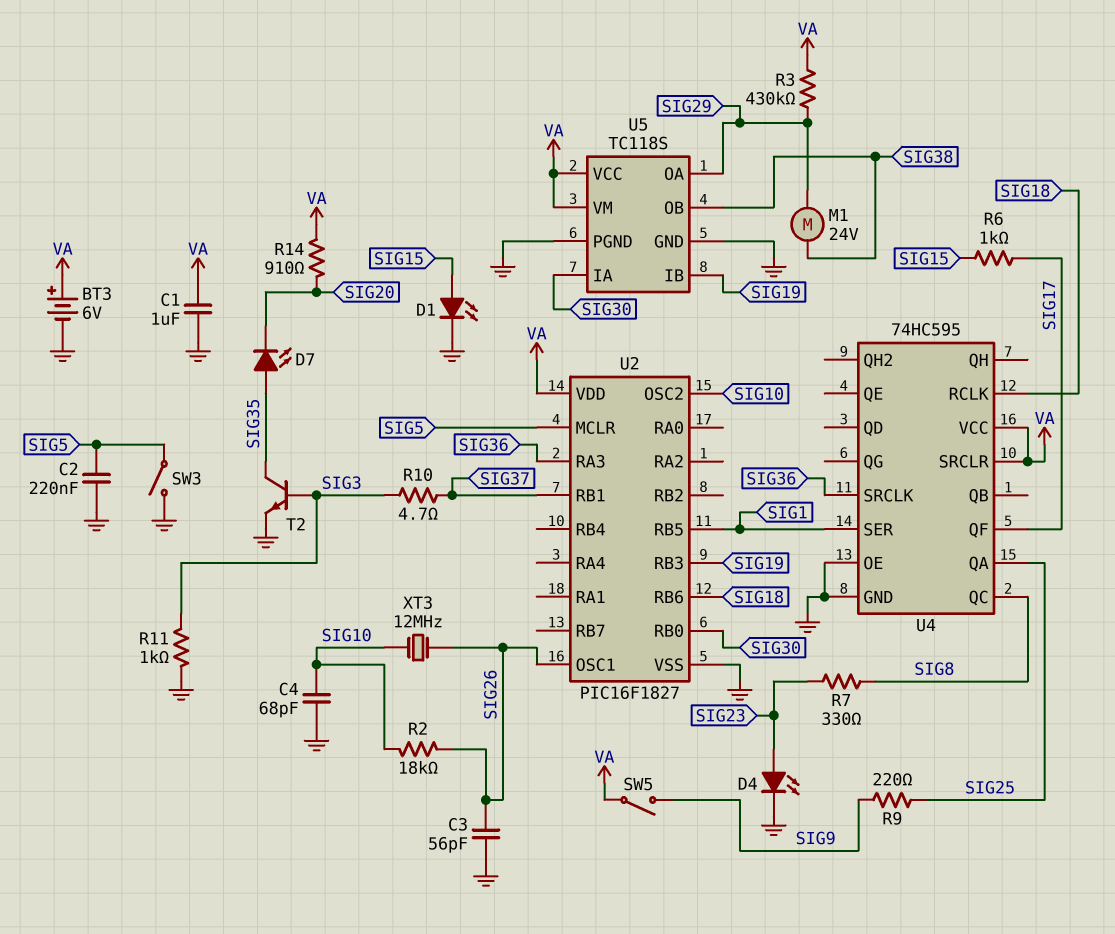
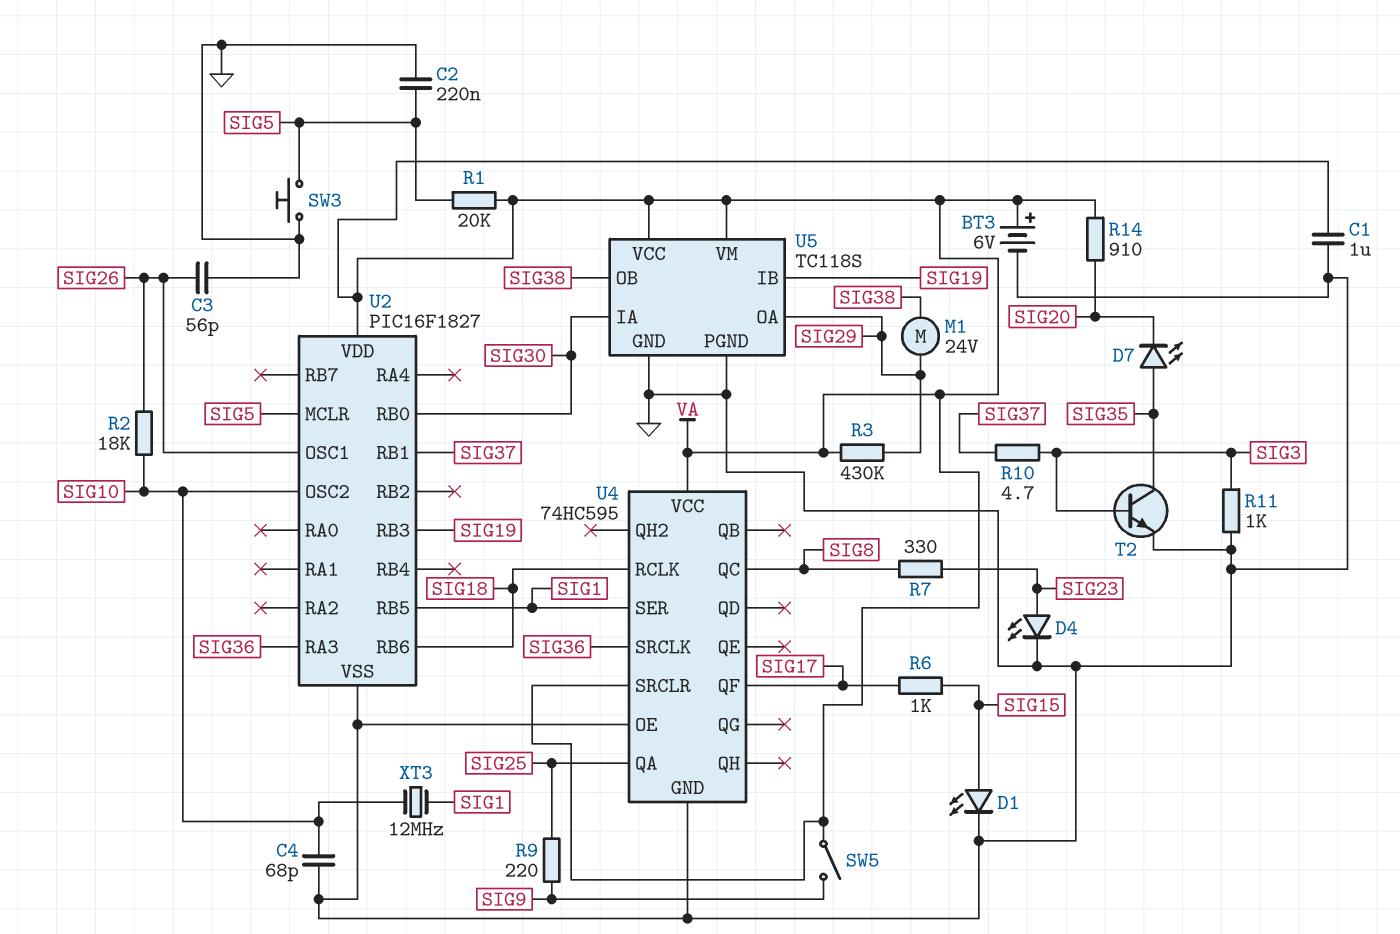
R1: none -> 20k (SIG5, VA)
SW3: switch (GND, SIG5) -> button (GND, SIG5)
XT3: 12MHz (SIG10, SIG26) -> 12MHz (SIG1, SIG10)

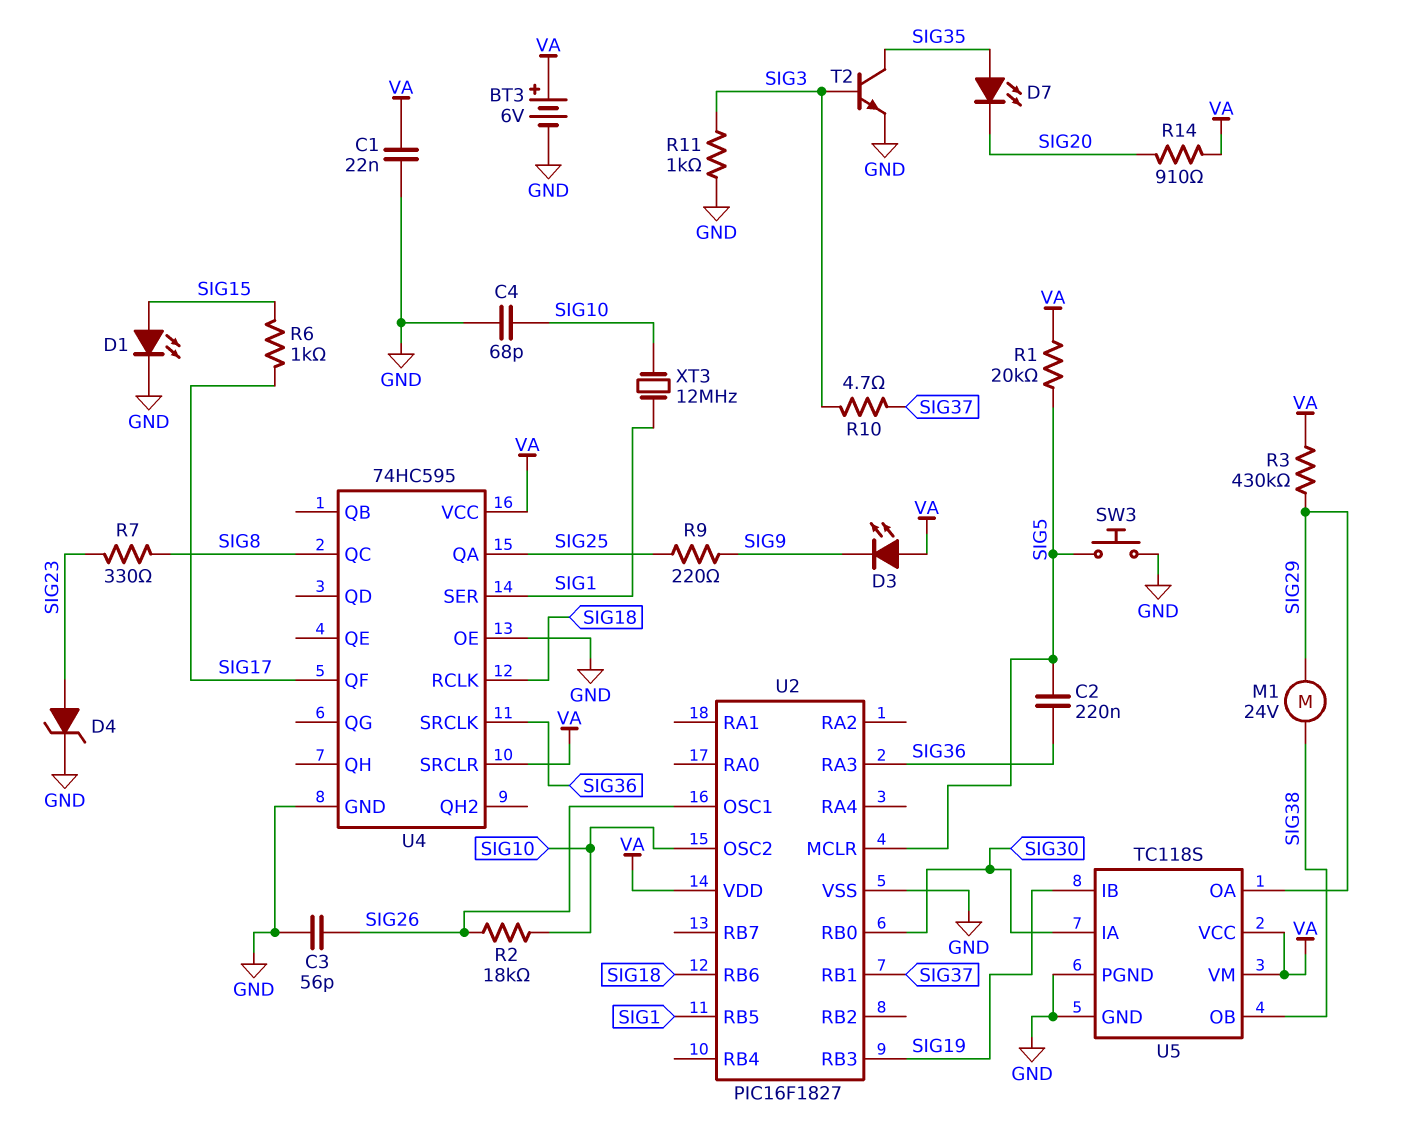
C1: 1uF (GND, VA) -> 22nF (GND, VA)
C2: 220nF (GND, SIG5) -> 220nF (SIG5, SIG36)
D3: none -> LED (A VA, K SIG9)
D4: LED (A SIG23, K GND) -> zener (A SIG23, K GND)
SW5: switch (SIG9, VA) -> none

